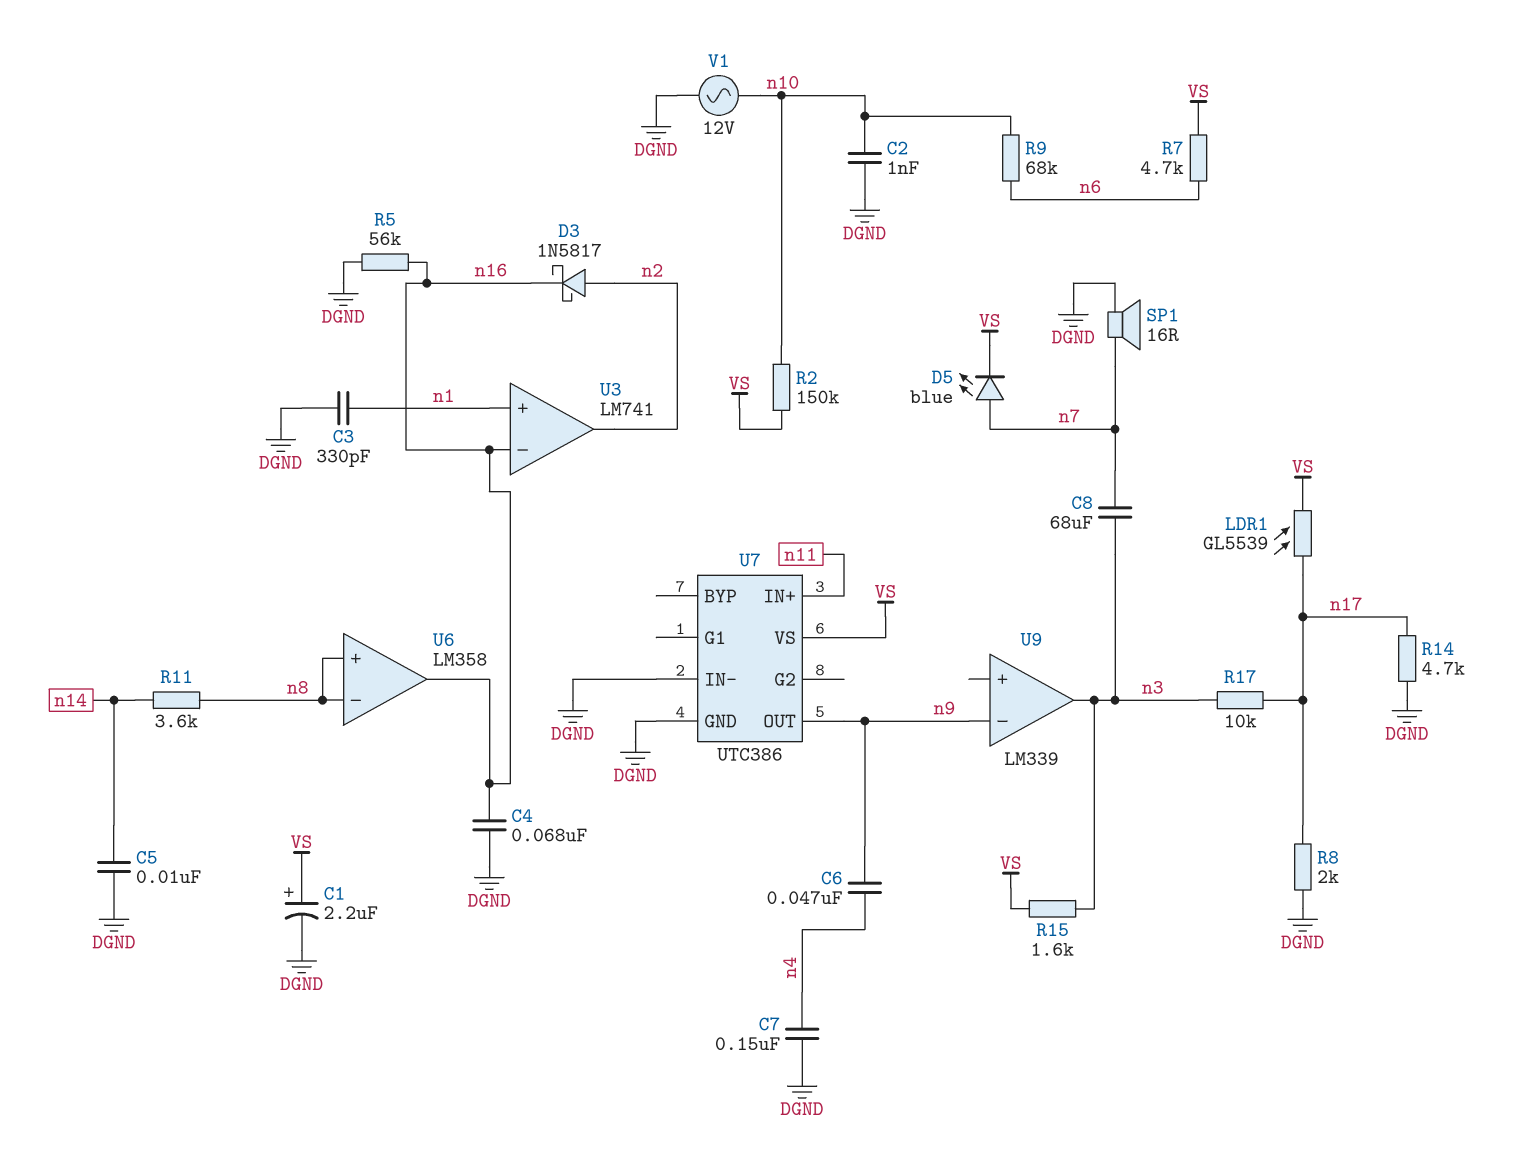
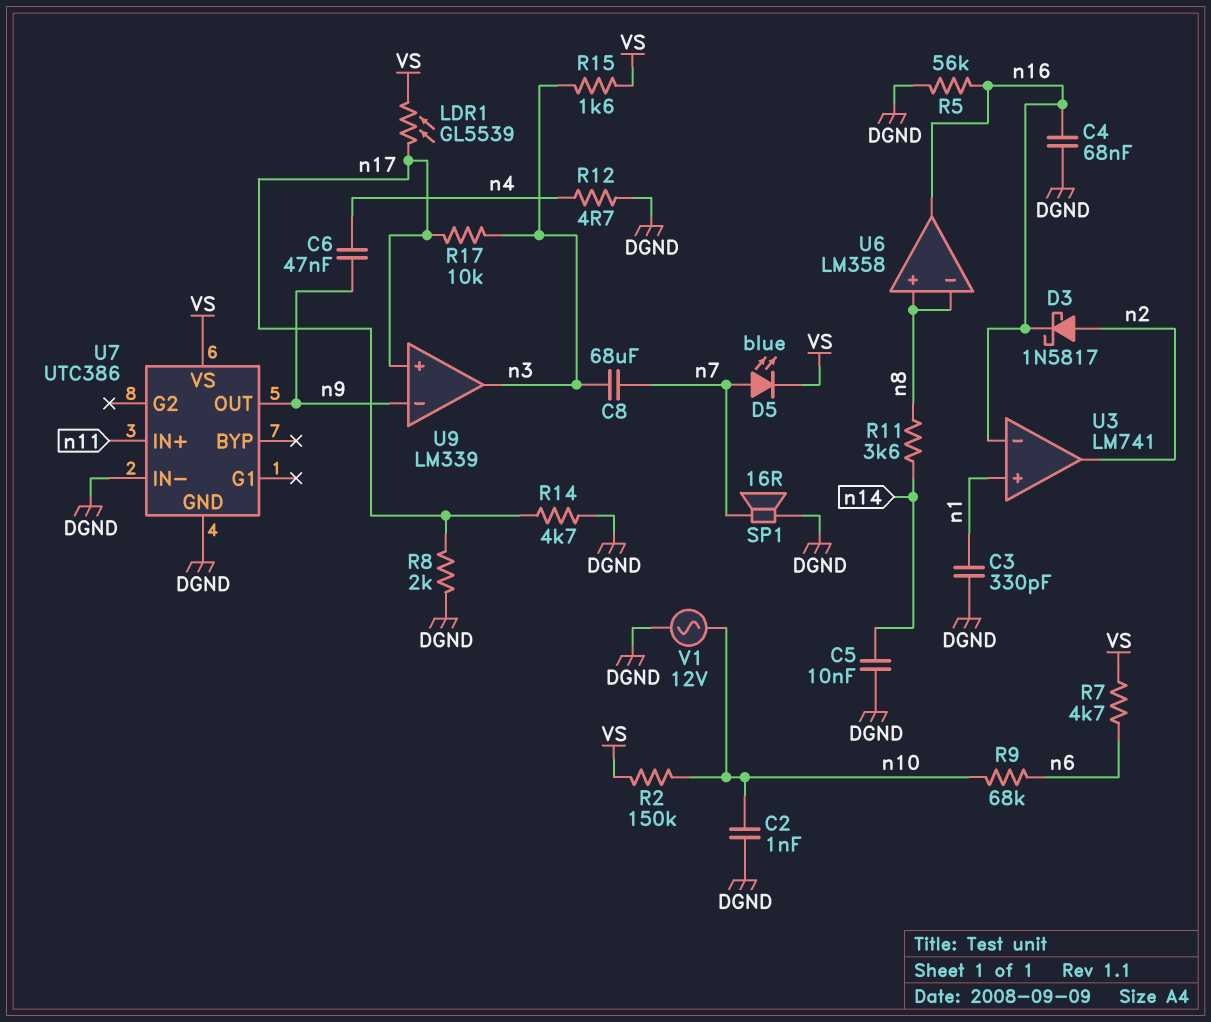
C1: 2.2uF (plus VS, minus DGND) -> none
C7: 150nF (DGND, n4) -> none
R12: none -> 4.7 (DGND, n4)
U9 pin in+: none -> n17

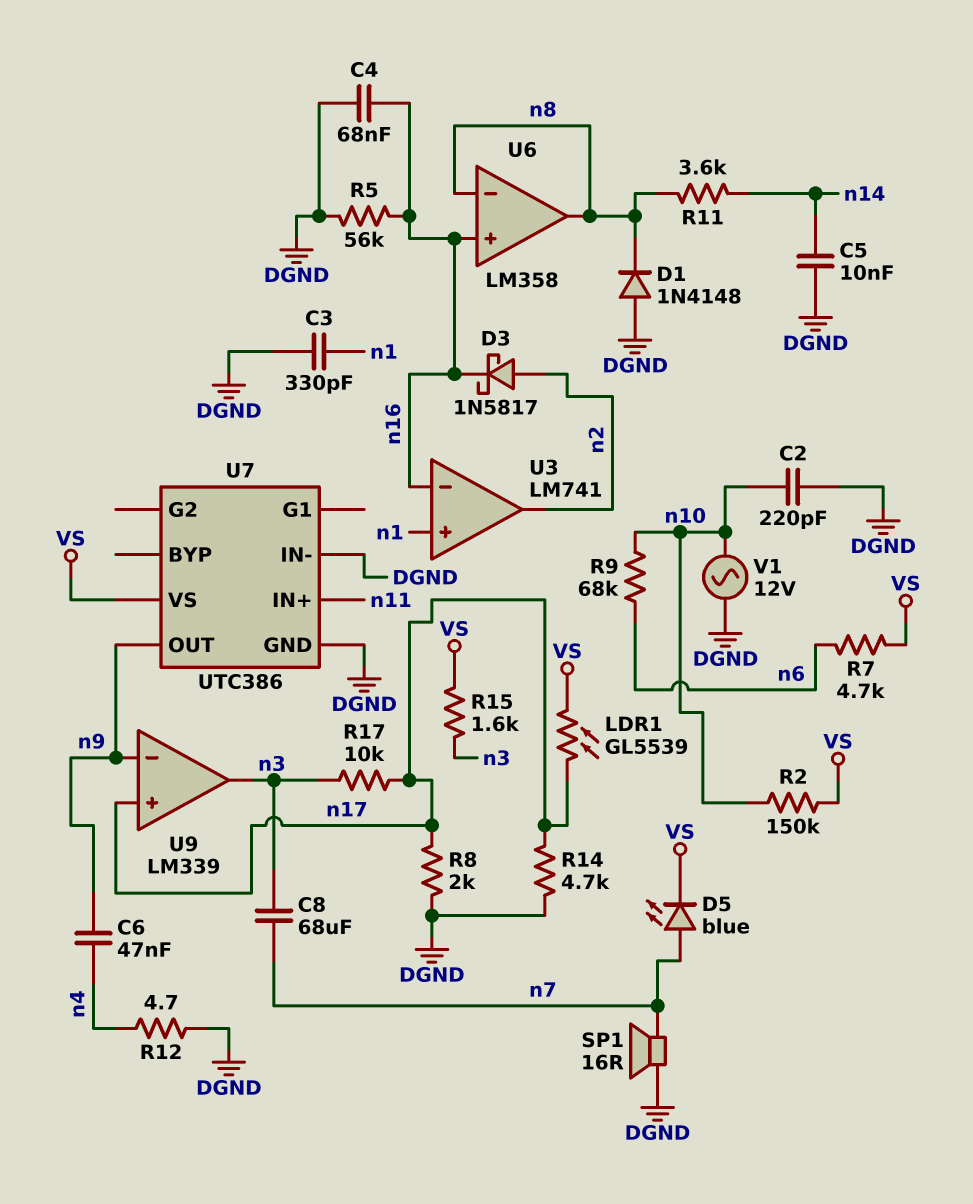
C2: 1nF (DGND, n10) -> 220pF (DGND, n10)
D1: none -> diode 1N4148 (A DGND, K n8)
U6 pin in+: n8 -> n16
U6 pin out: n16 -> n8

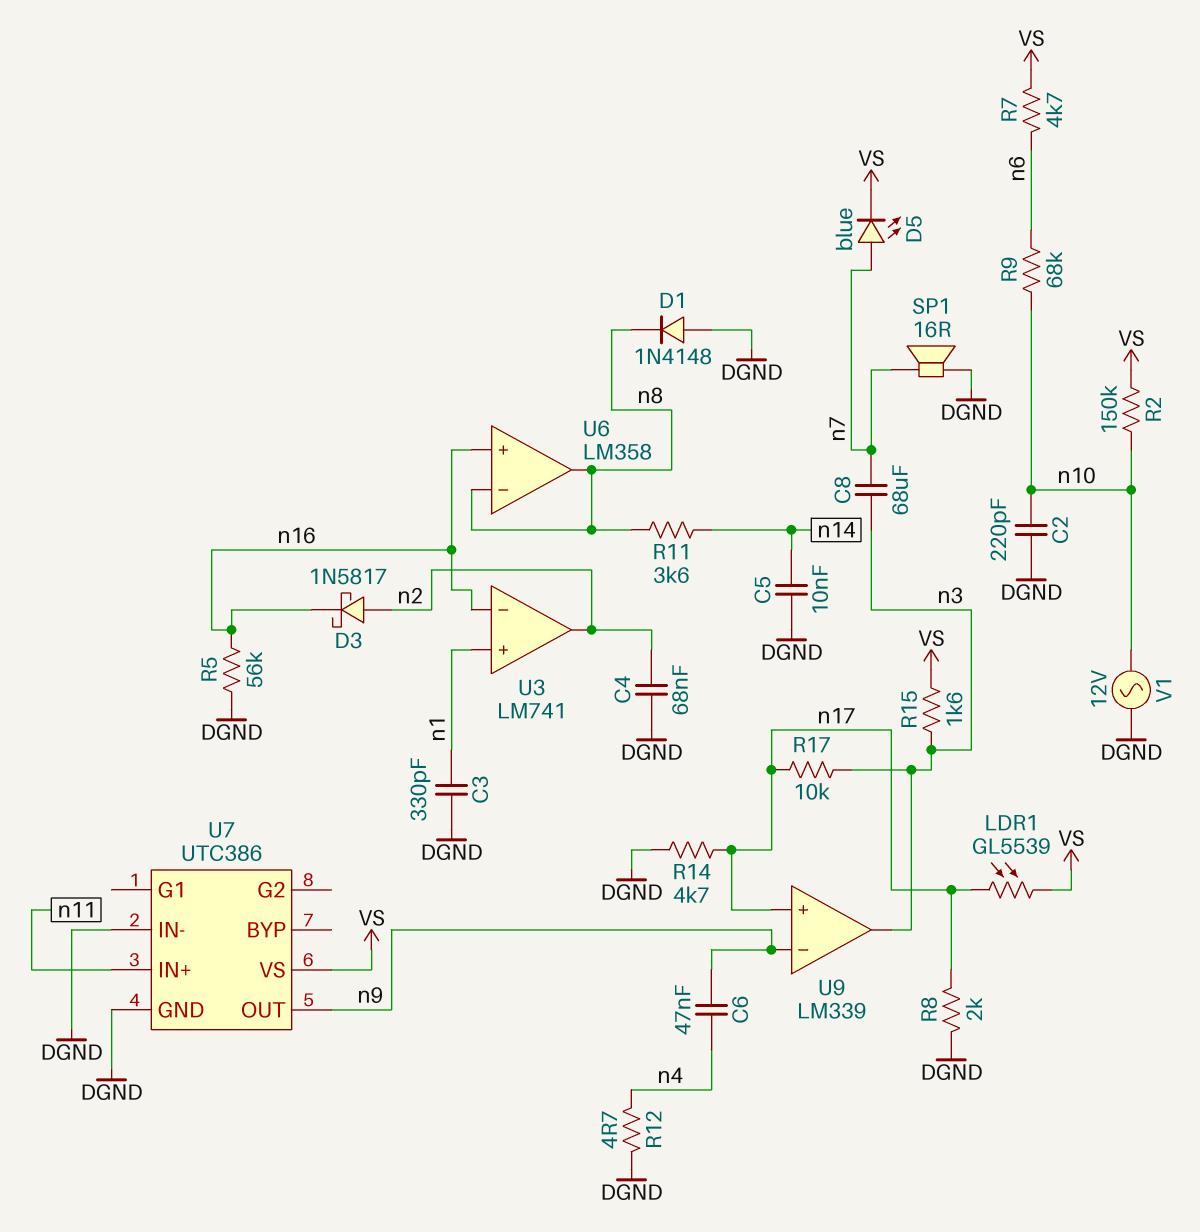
C4: 68nF (DGND, n16) -> 68nF (DGND, n2)

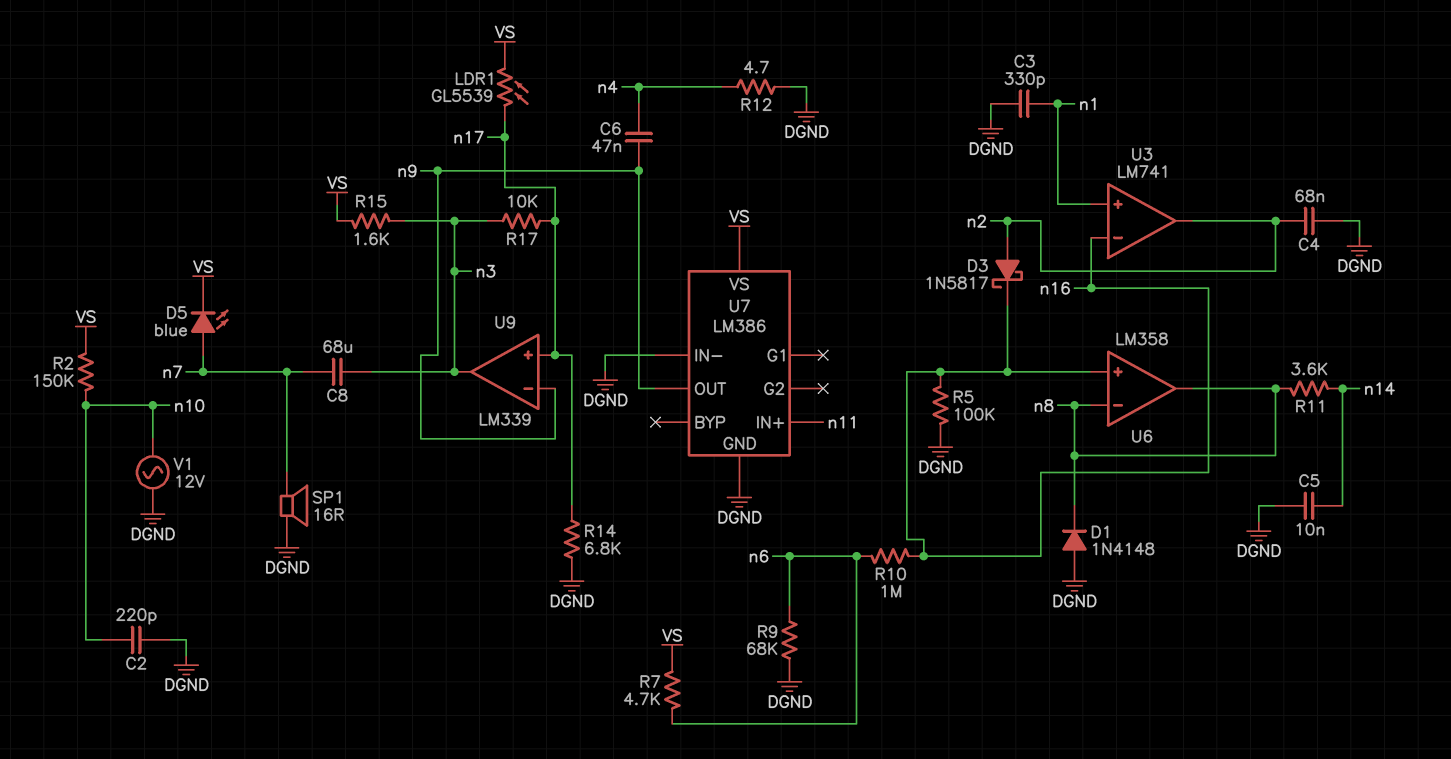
R5: 56k (DGND, n16) -> 100k (DGND, n16)
R8: 2k (DGND, n17) -> none
R9: 68k (n6, n10) -> 68k (DGND, n6)
R10: none -> 1M (n6, n16)
R14: 4.7k (DGND, n17) -> 6.8k (DGND, n17)
U7: UTC386 -> LM386

